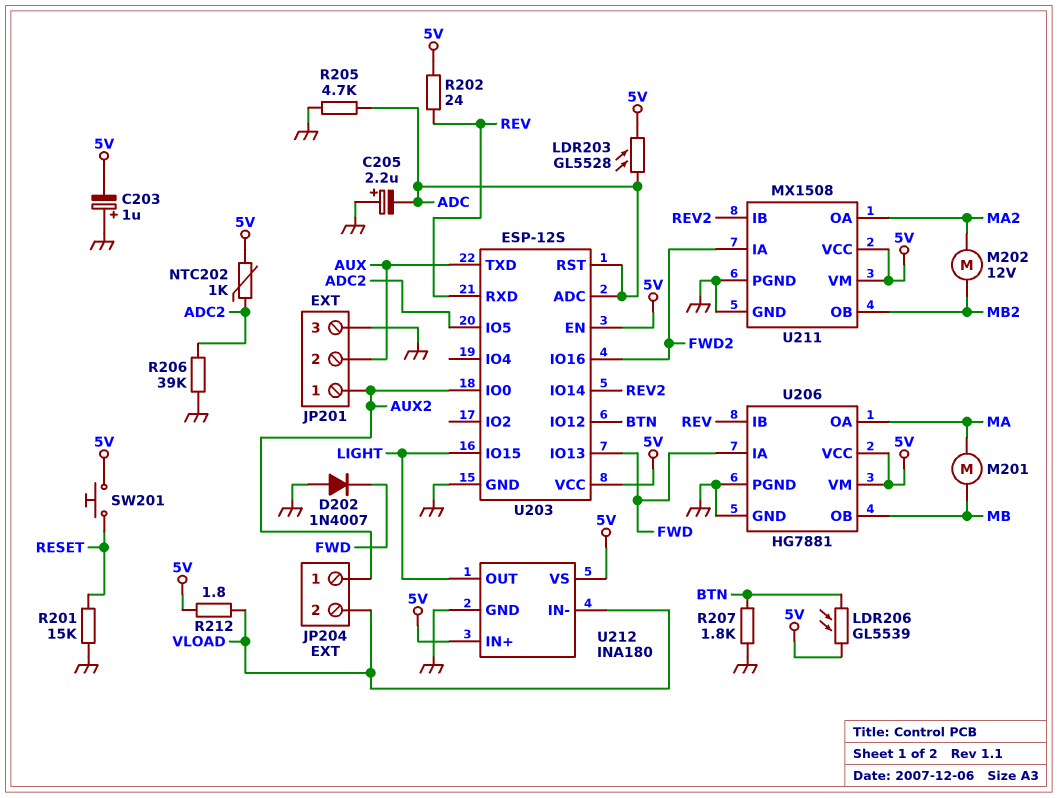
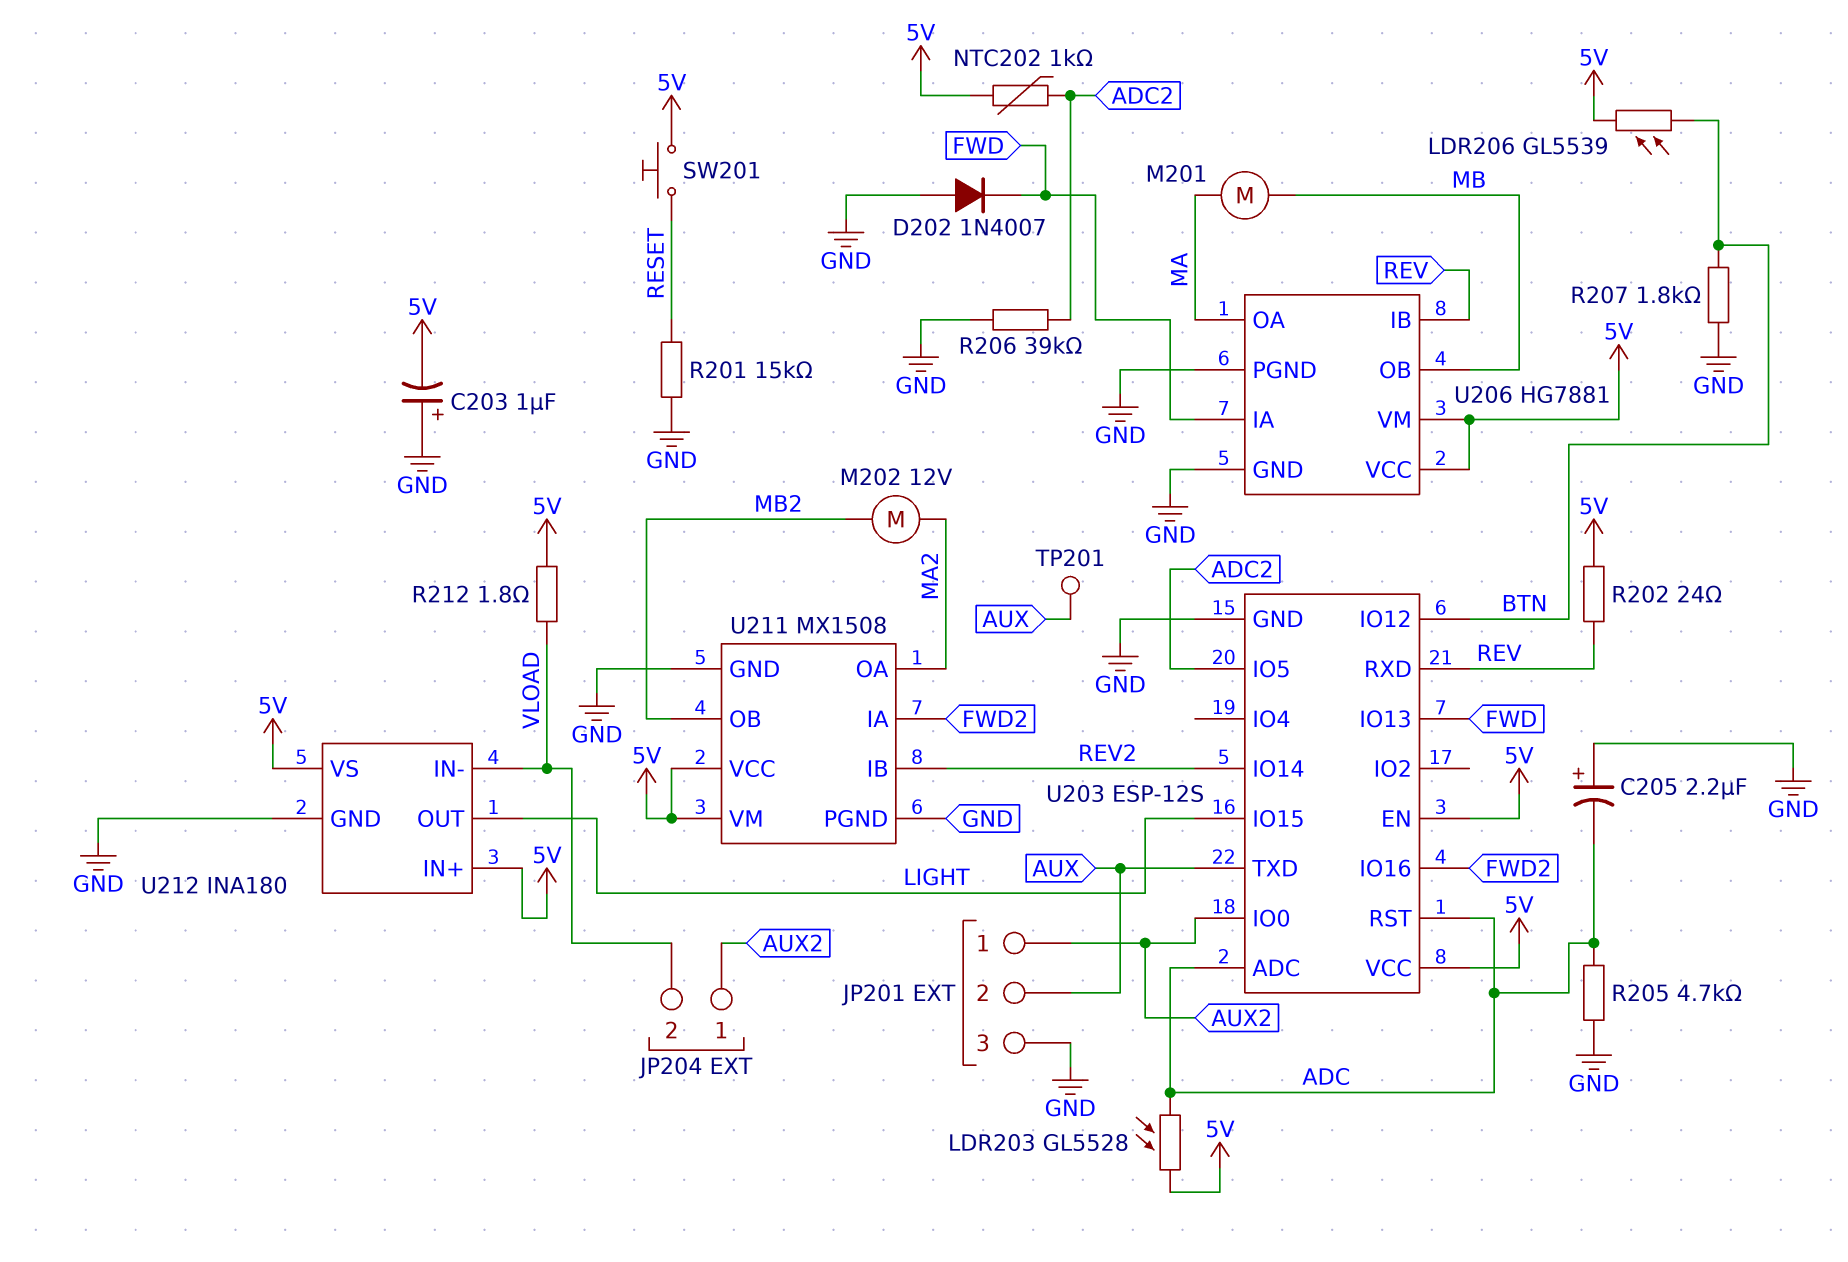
TP201: none -> test point (AUX)

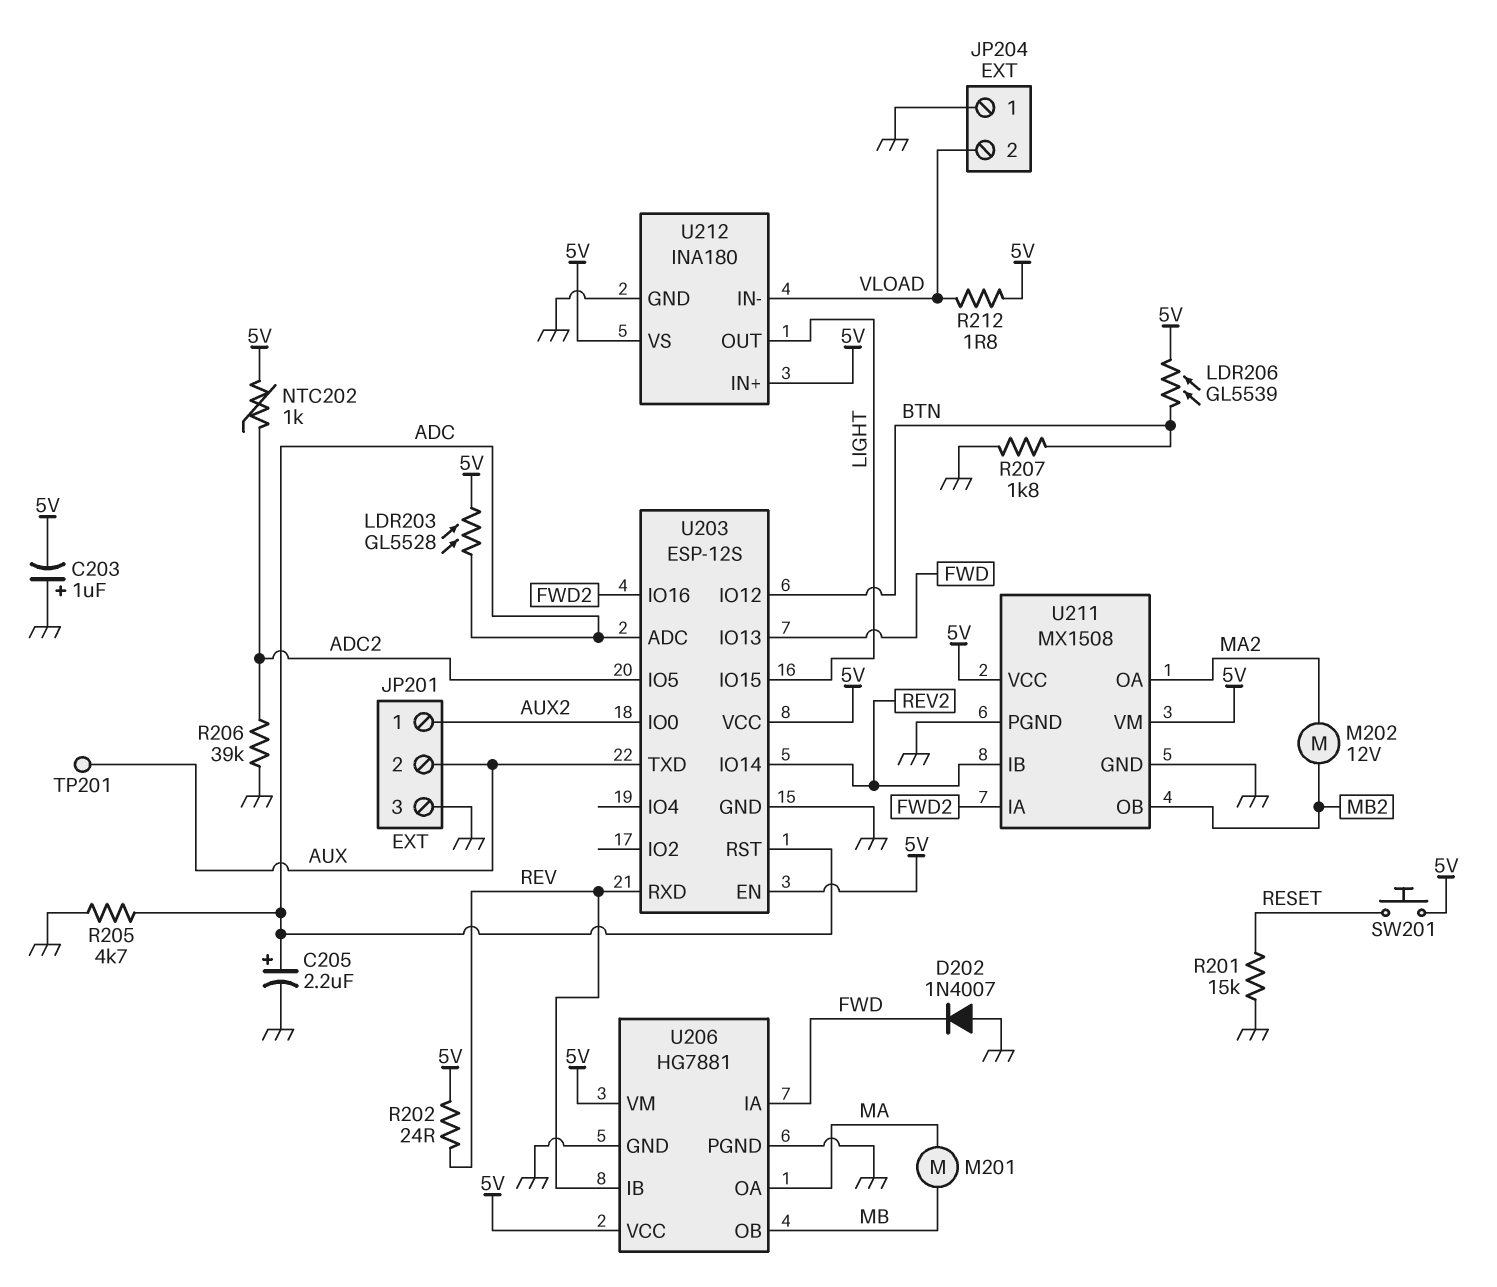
C205: 2.2uF (plus GND, minus ADC) -> 2.2uF (plus ADC, minus GND)
JP204 pin 1: AUX2 -> GND

